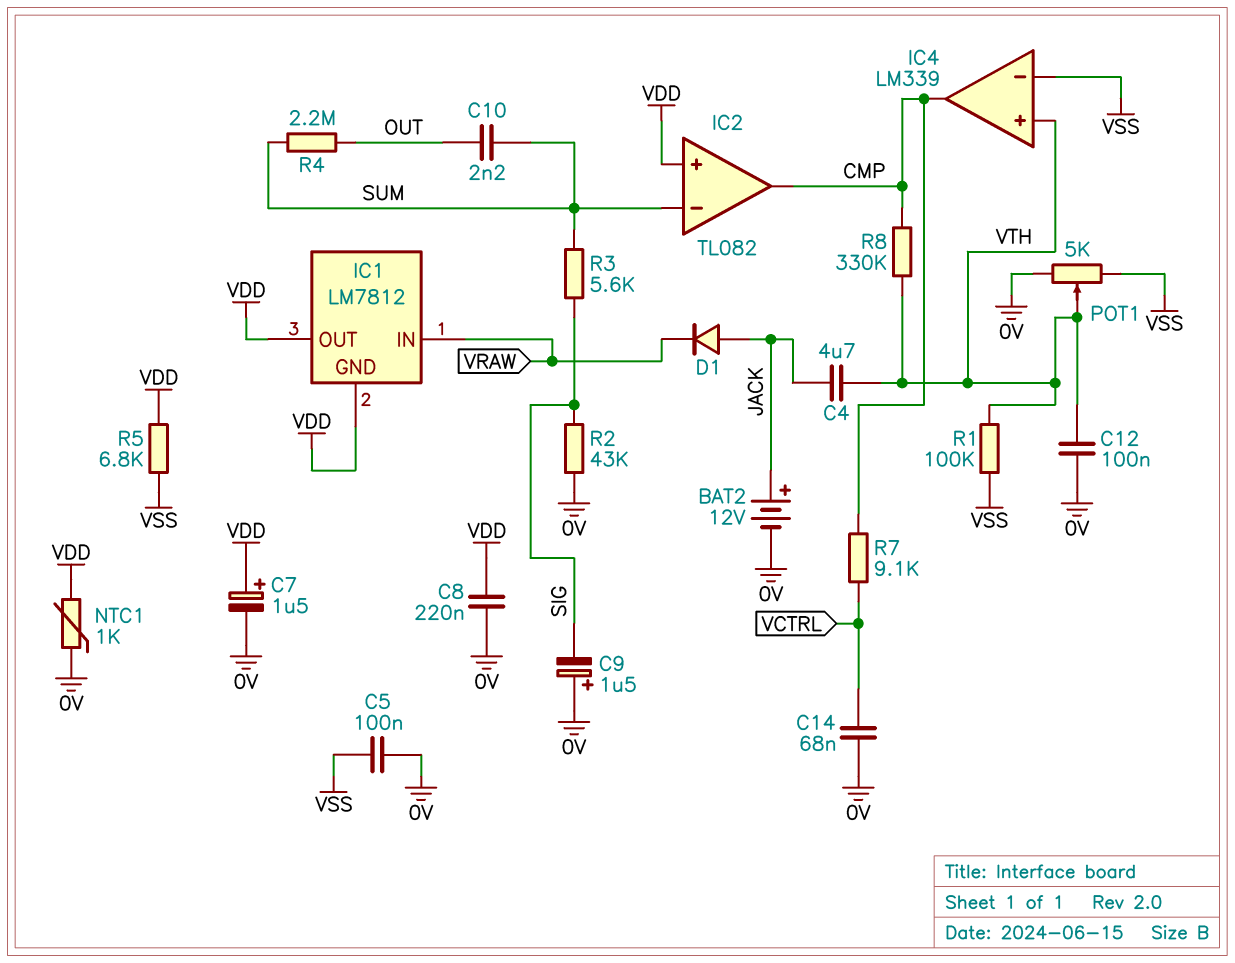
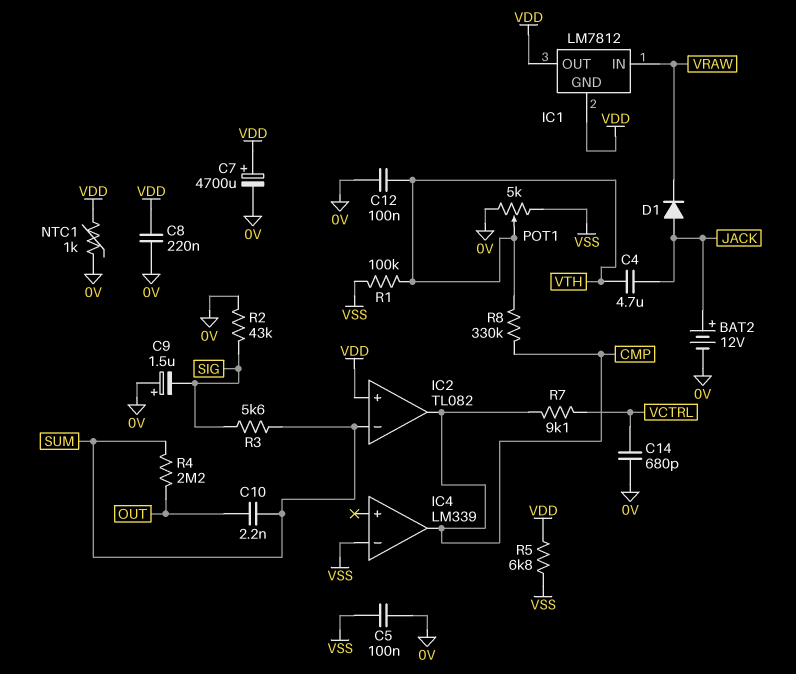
C7: 1.5uF (plus VDD, minus 0V) -> 4700uF (plus VDD, minus 0V)
C14: 68nF (0V, VCTRL) -> 680pF (0V, VCTRL)
IC4 pin in+: VTH -> none

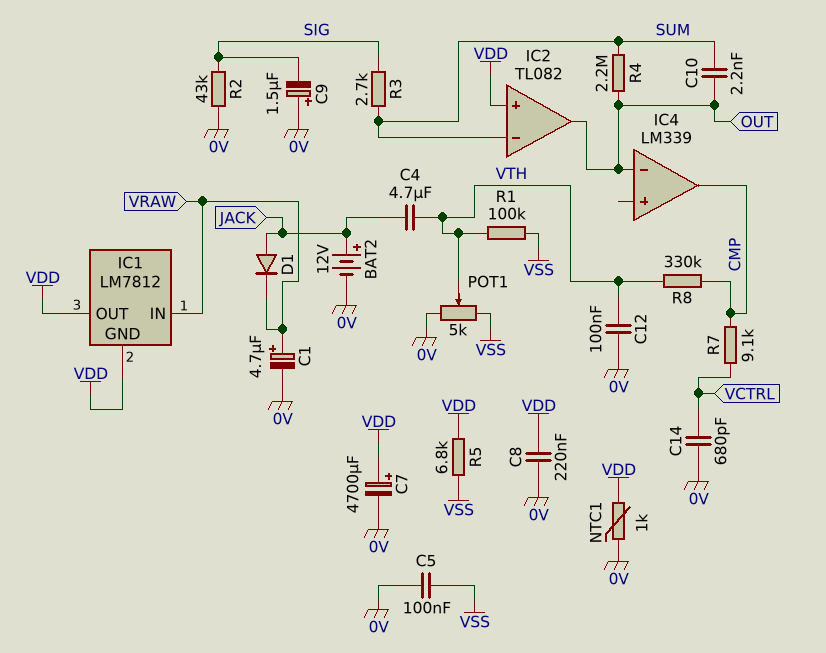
C1: none -> 4.7uF (plus VRAW, minus 0V)
IC2 pin out: CMP -> OUT
IC4 pin in-: VSS -> OUT
R3: 5.6k (SIG, SUM) -> 2.7k (SIG, SUM)

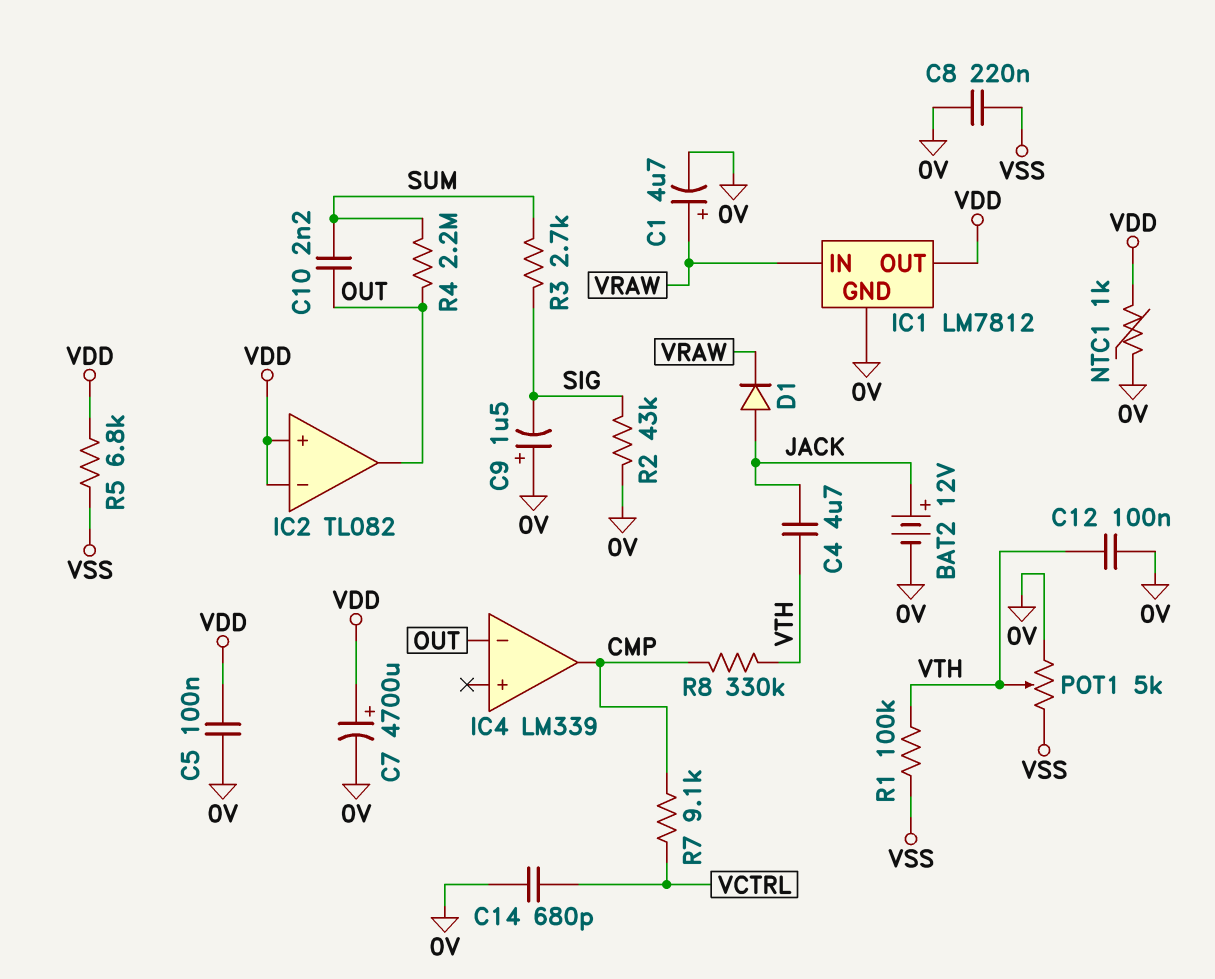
C5: 100nF (0V, VSS) -> 100nF (0V, VDD)
C8: 220nF (0V, VDD) -> 220nF (0V, VSS)
IC1 pin GND: VDD -> 0V
IC2 pin in-: SUM -> VDD

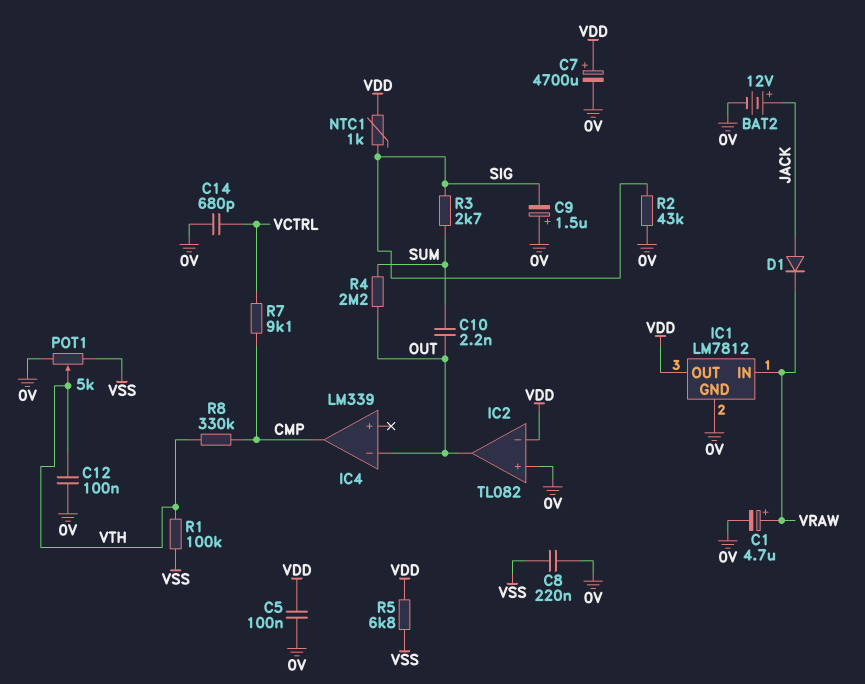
C4: 4.7uF (JACK, VTH) -> none
IC2 pin in+: VDD -> 0V
NTC1: 1k (0V, VDD) -> 1k (SIG, VDD)

